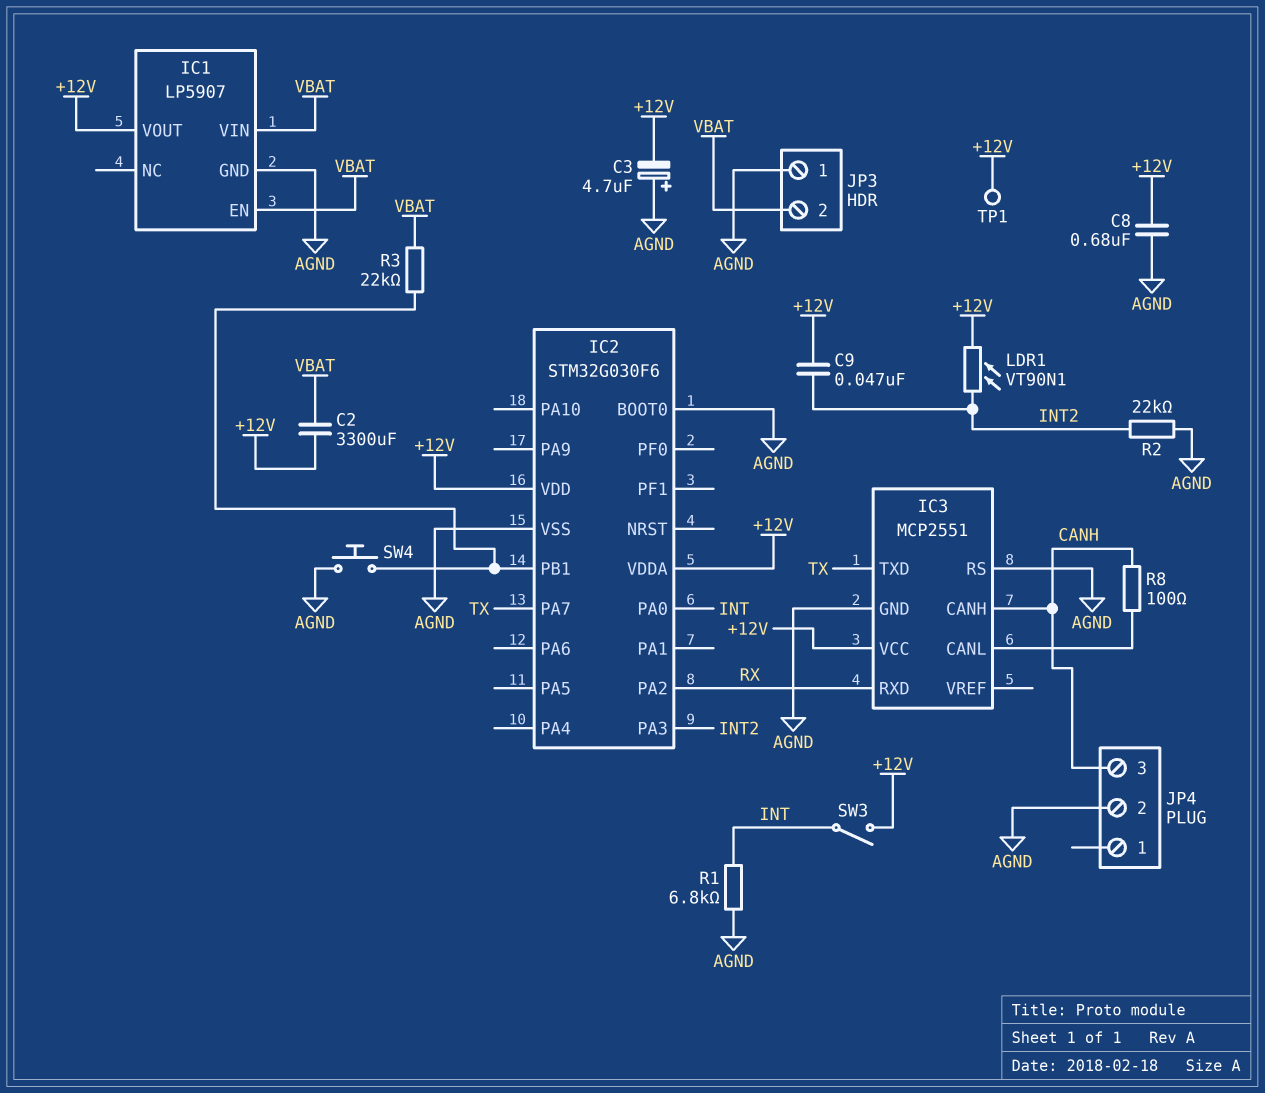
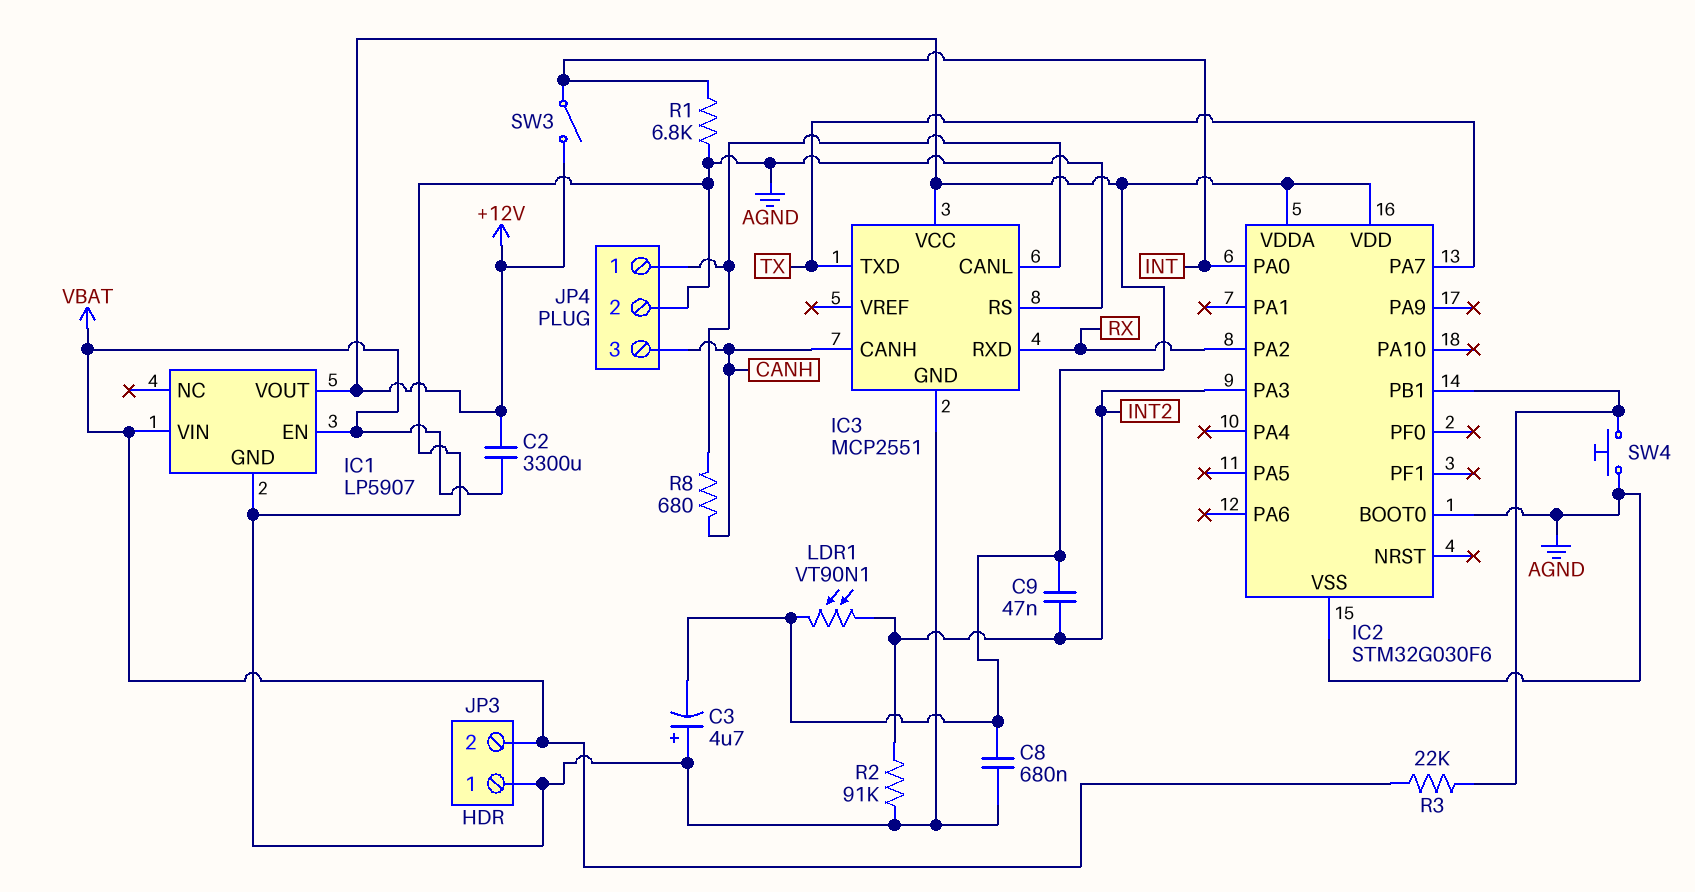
JP4 pin 1: none -> IC3/CANL
R2: 22k (AGND, INT2) -> 91k (AGND, INT2)
R8: 100 (CANH, IC3/CANL) -> 680 (CANH, IC3/CANL)
TP1: test point (+12V) -> none

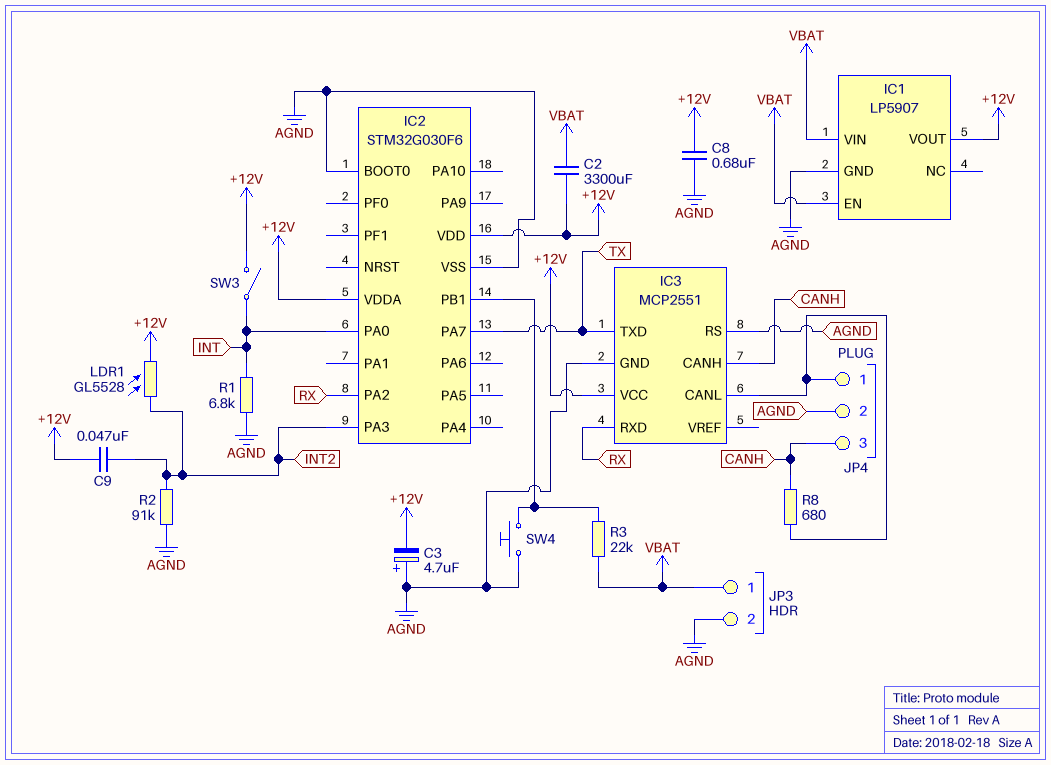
JP3 pin 1: AGND -> VBAT
JP3 pin 2: VBAT -> AGND
LDR1: VT90N1 (+12V, INT2) -> GL5528 (+12V, INT2)

